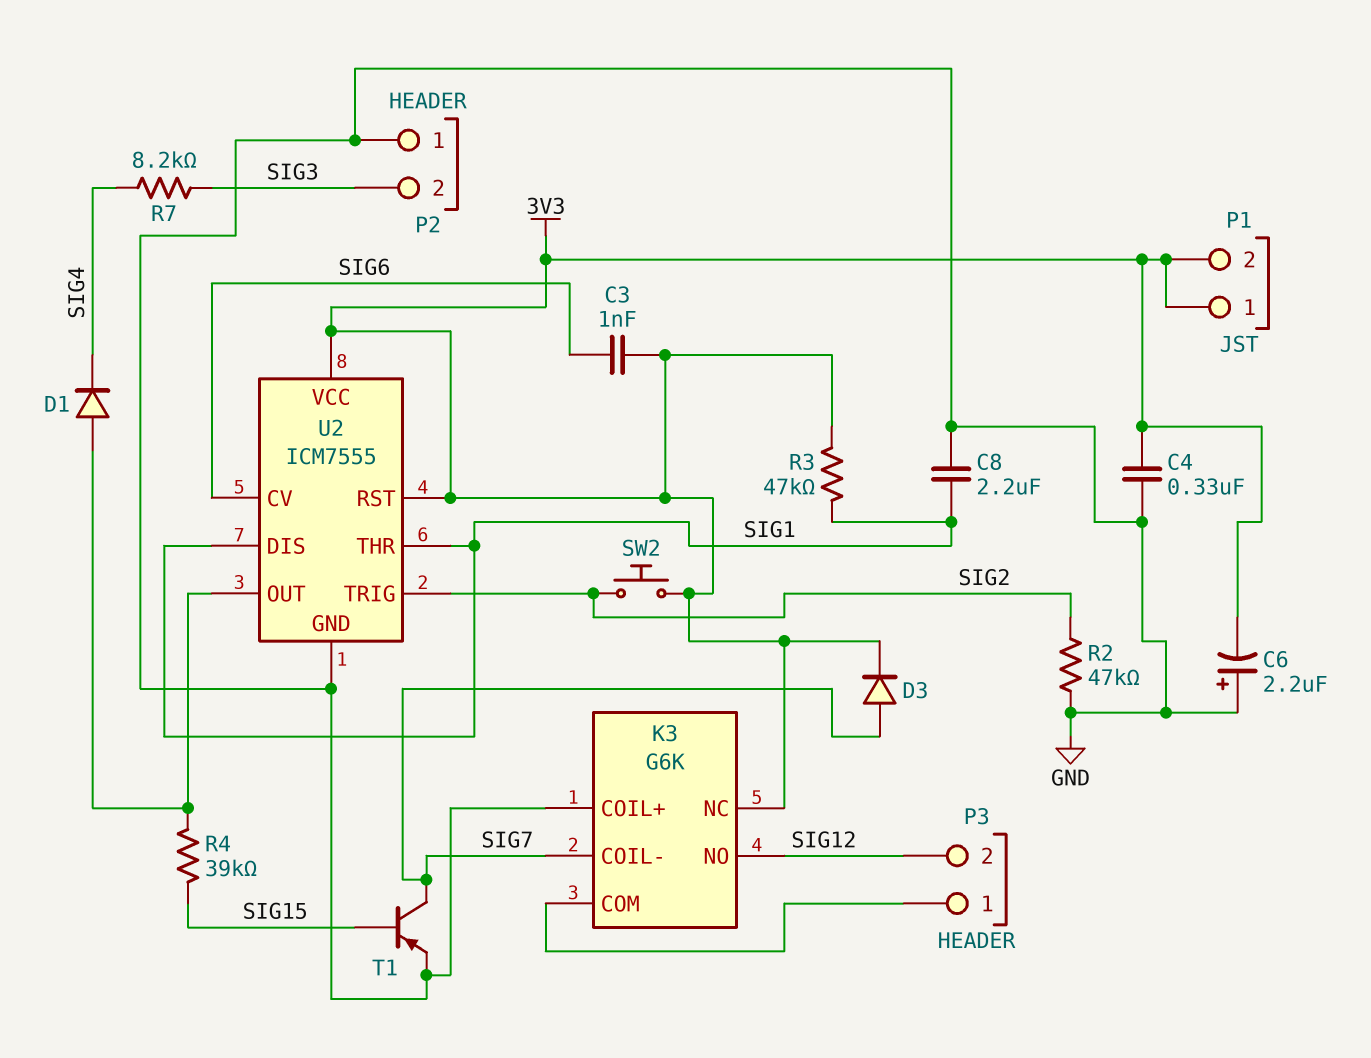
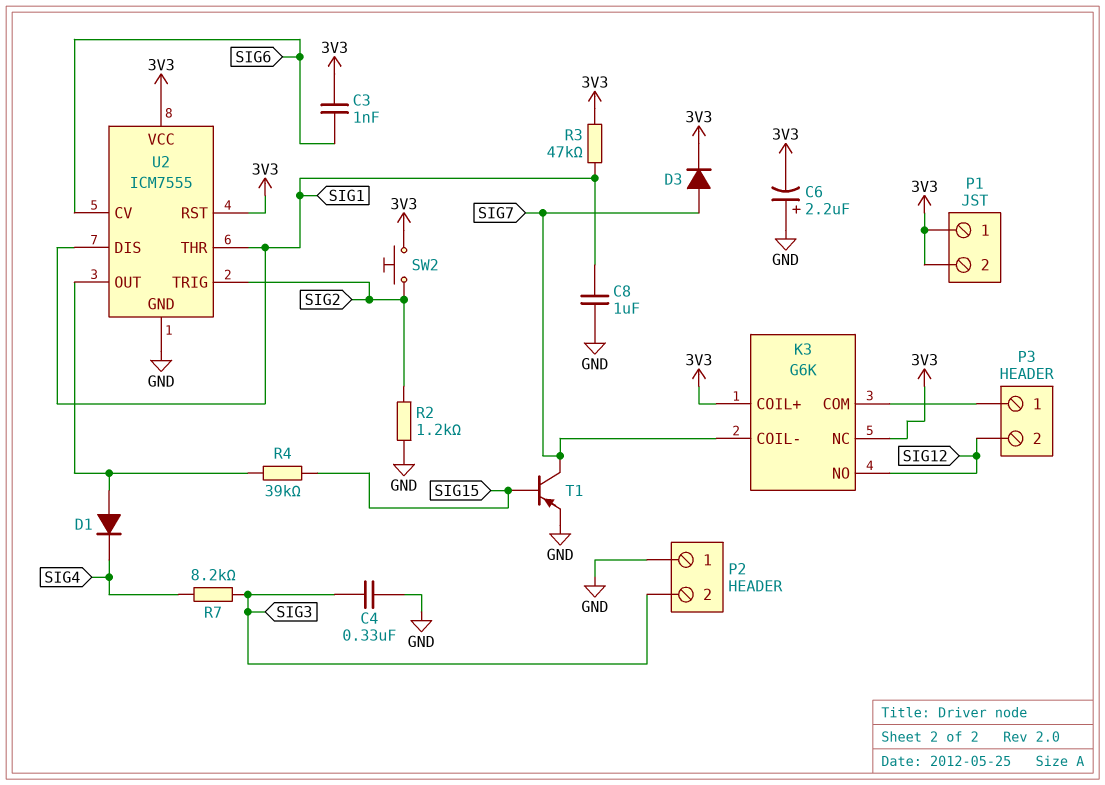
C4: 330nF (3V3, GND) -> 330nF (GND, SIG3)
C8: 2.2uF (GND, SIG1) -> 1uF (GND, SIG1)
K3 pin COIL+: GND -> 3V3
R2: 47k (GND, SIG2) -> 1.2k (GND, SIG2)

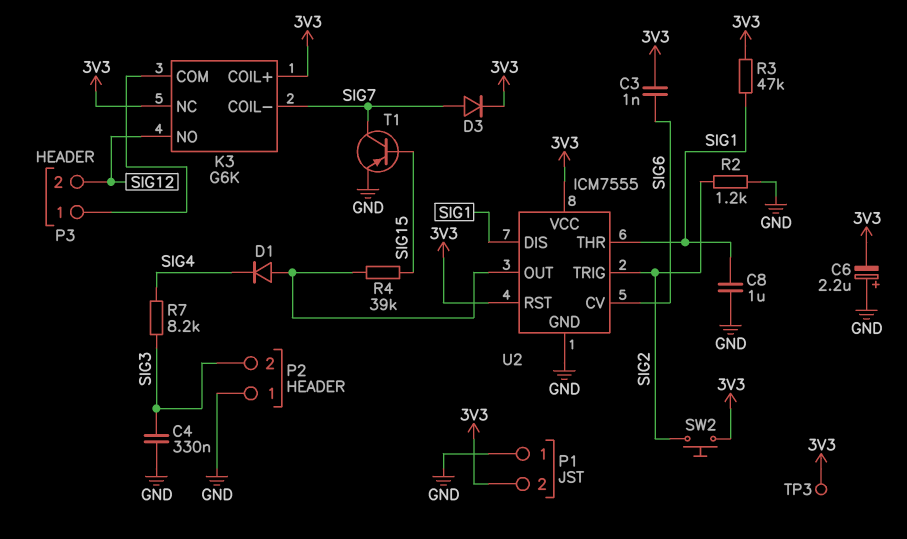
P1 pin 1: 3V3 -> GND
TP3: none -> test point (3V3)

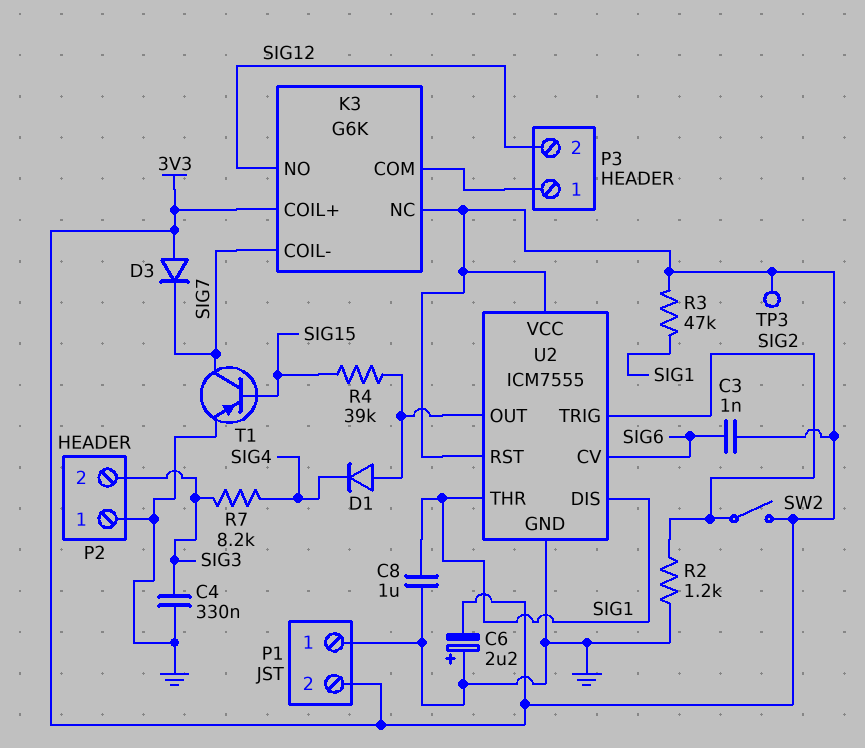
D3: diode (A SIG7, K 3V3) -> diode (A 3V3, K SIG7)
SW2: button (3V3, SIG2) -> switch (3V3, SIG2)

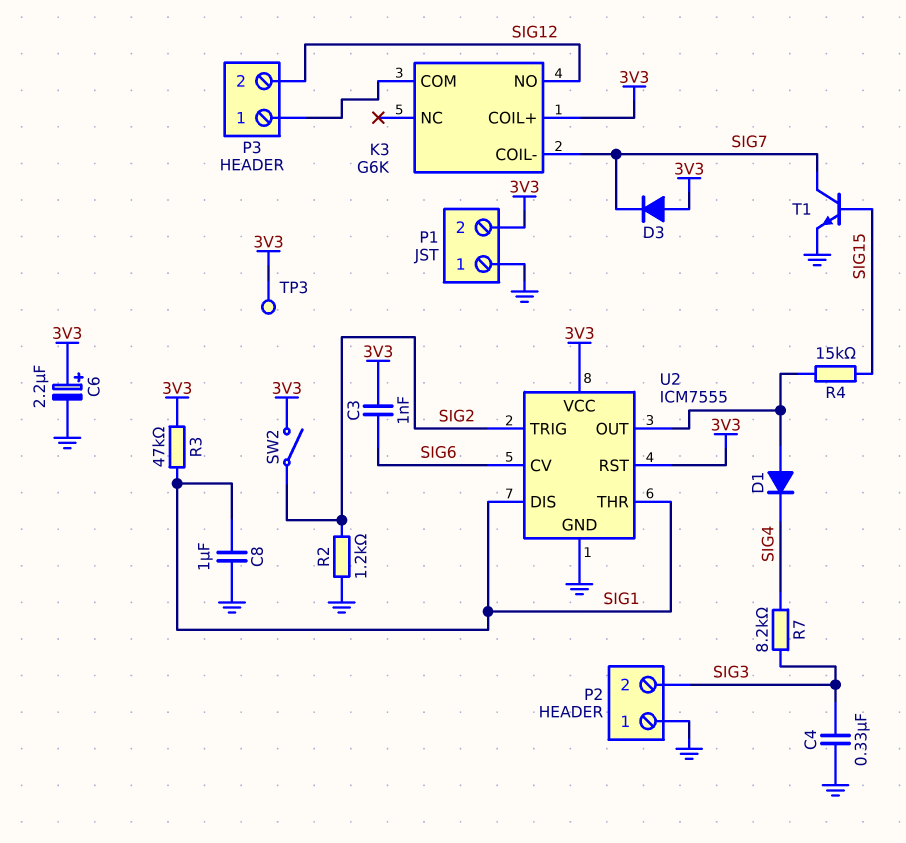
C6: 2.2uF (plus GND, minus 3V3) -> 2.2uF (plus 3V3, minus GND)
K3 pin NC: 3V3 -> none
R4: 39k (SIG15, U2/OUT) -> 15k (SIG15, U2/OUT)
T1: PNP (B SIG15, C SIG7, E GND) -> NPN (B SIG15, C SIG7, E GND)

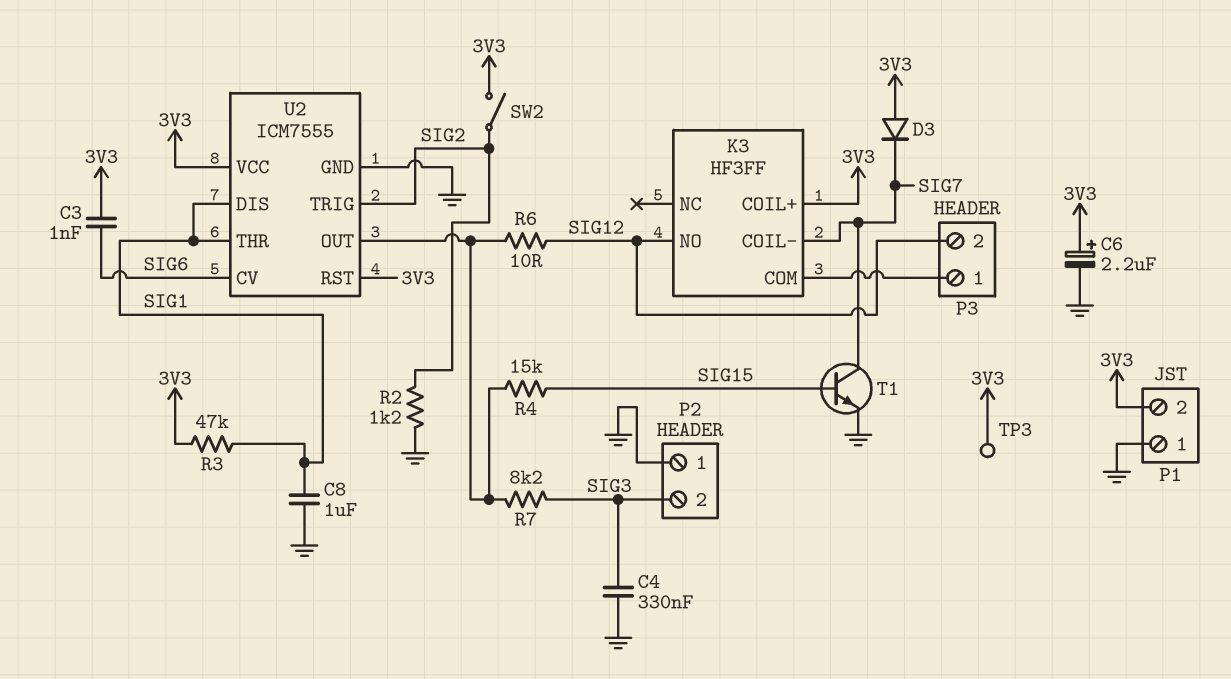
D1: diode (A U2/OUT, K SIG4) -> none
K3: G6K -> HF3FF
R6: none -> 10 (SIG12, U2/OUT)
R7: 8.2k (SIG3, SIG4) -> 8.2k (SIG3, U2/OUT)

